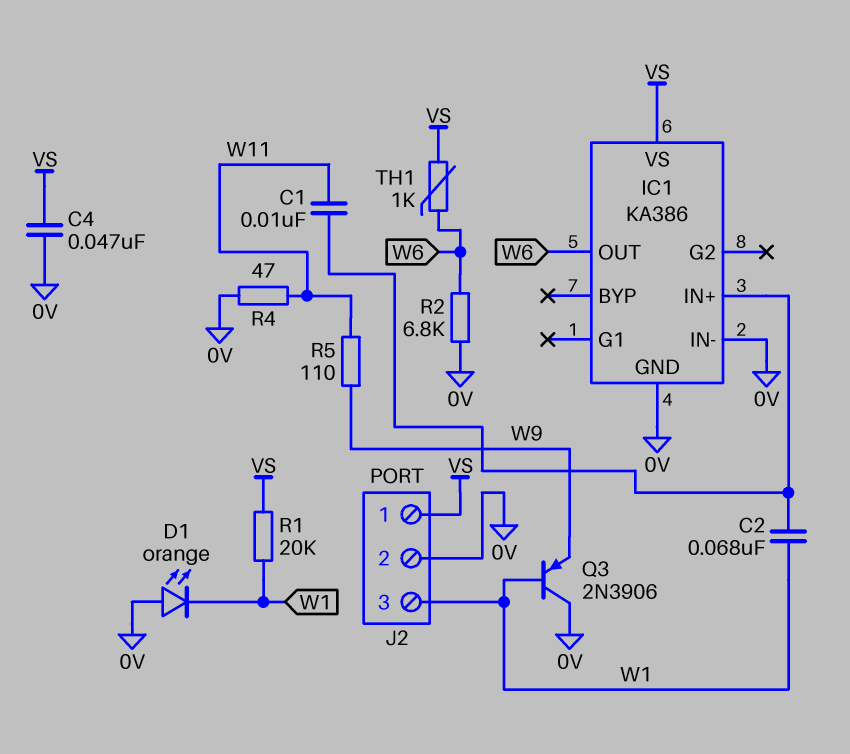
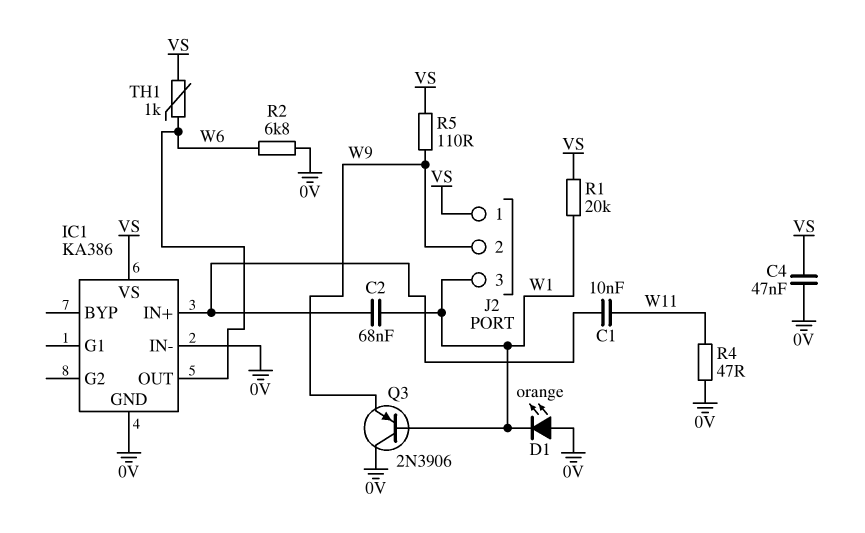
J2 pin 2: 0V -> W9
R5: 110 (W9, W11) -> 110 (VS, W9)

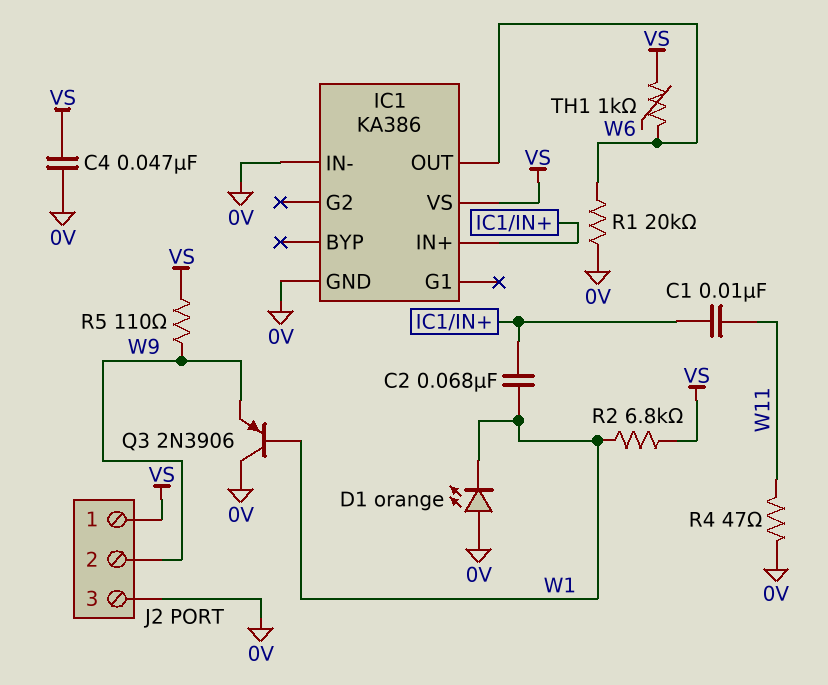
J2 pin 3: W1 -> 0V
R1: 20k (VS, W1) -> 20k (0V, W6)
R2: 6.8k (0V, W6) -> 6.8k (VS, W1)

